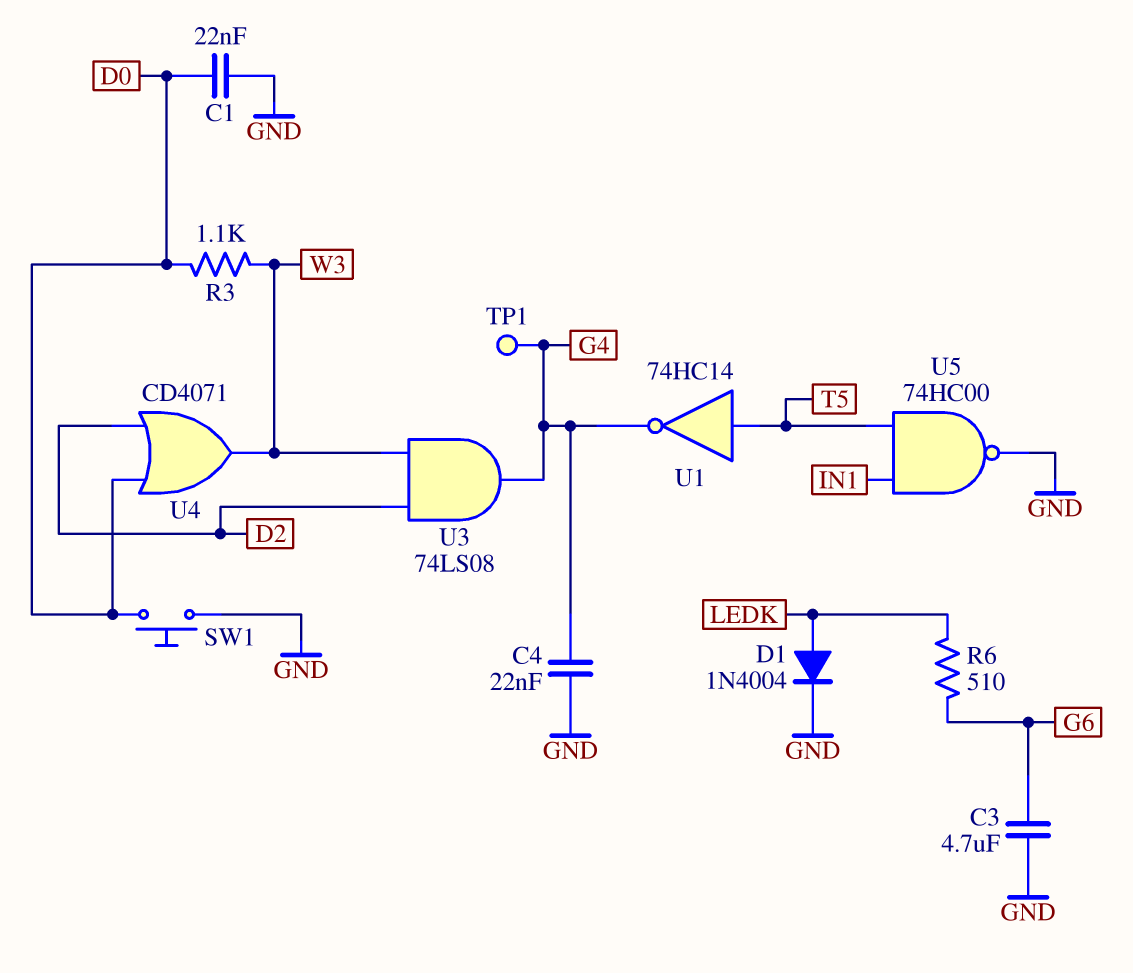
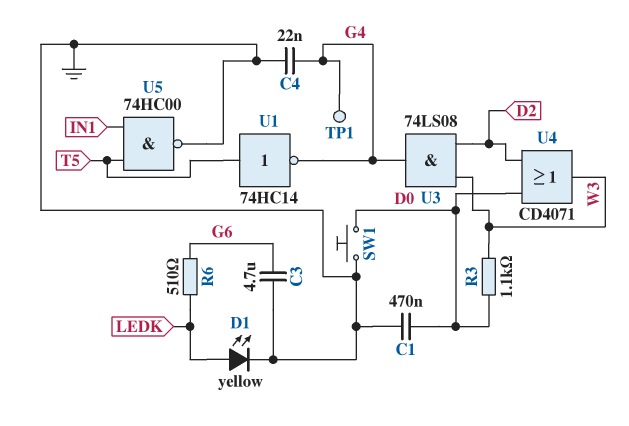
C1: 22nF (D0, GND) -> 470nF (D0, GND)
D1: diode 1N4004 (A LEDK, K GND) -> LED yellow (A LEDK, K GND)

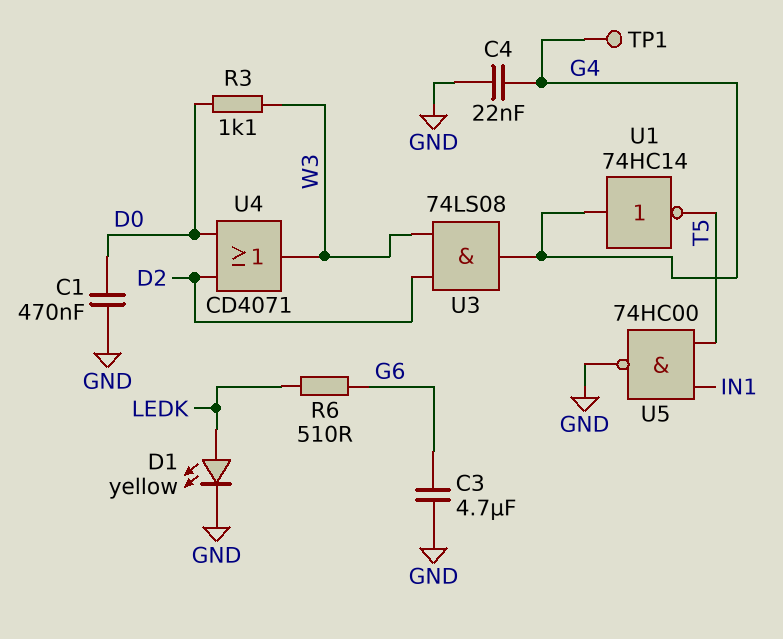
SW1: button (D0, GND) -> none
U1: NOT 74HC14 (in T5, out G4) -> NOT 74HC14 (in G4, out T5)

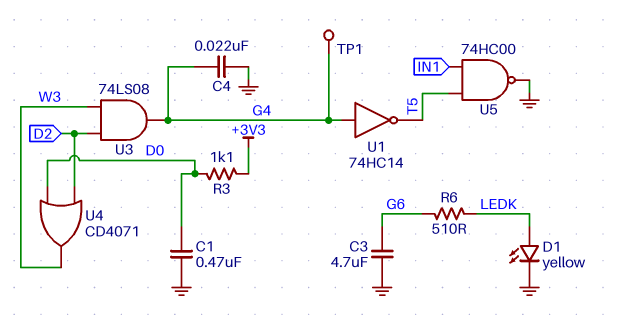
R3: 1.1k (D0, W3) -> 1.1k (+3V3, D0)

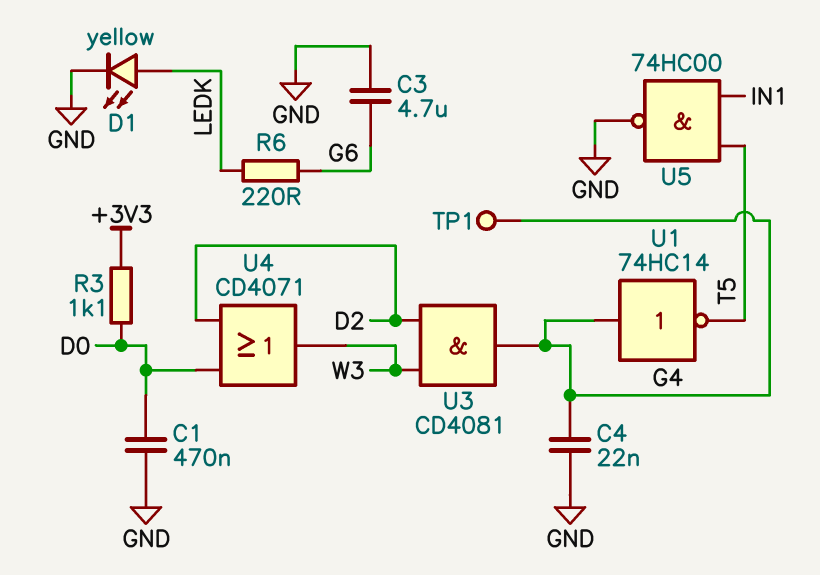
R6: 510 (G6, LEDK) -> 220 (G6, LEDK)
U3: AND 74LS08 (in D2, in W3, out G4) -> AND CD4081 (in D2, in W3, out G4)

